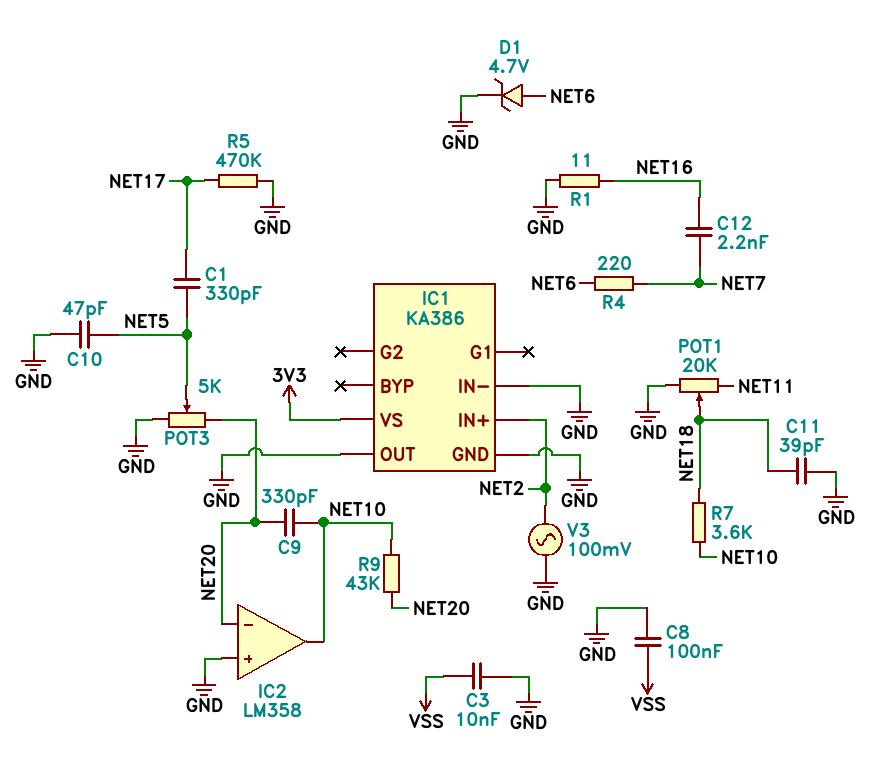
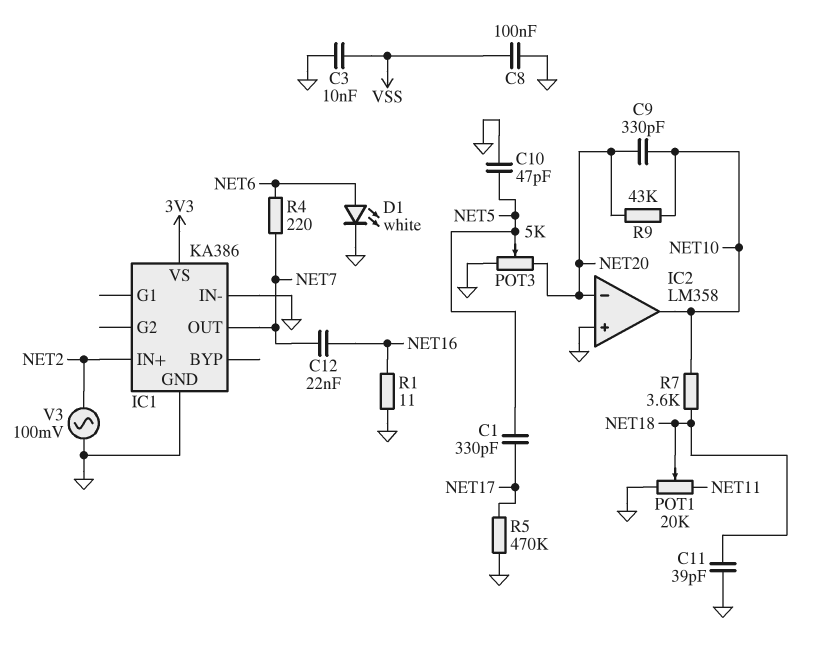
C12: 2.2nF (NET7, NET16) -> 22nF (NET7, NET16)
D1: zener 4.7V (A NET6, K GND) -> LED white (A NET6, K GND)
IC1 pin OUT: GND -> NET7

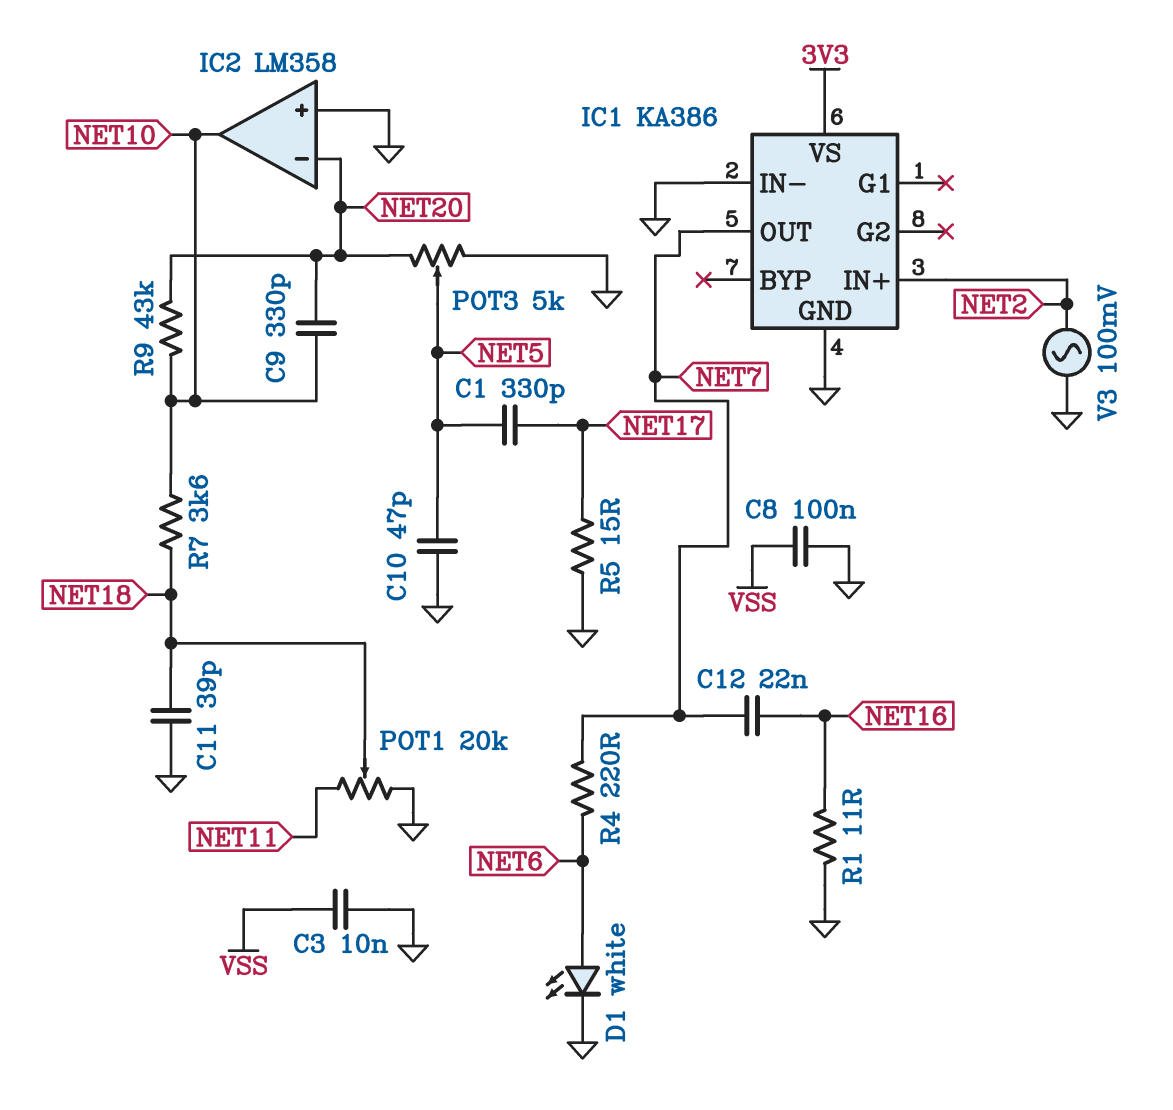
R5: 470k (GND, NET17) -> 15 (GND, NET17)

